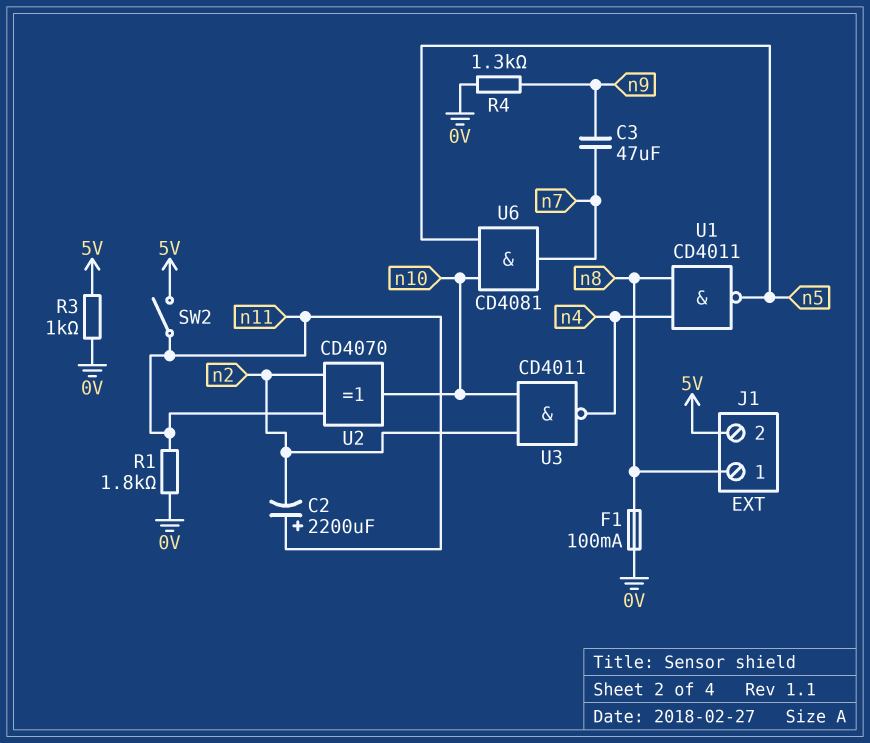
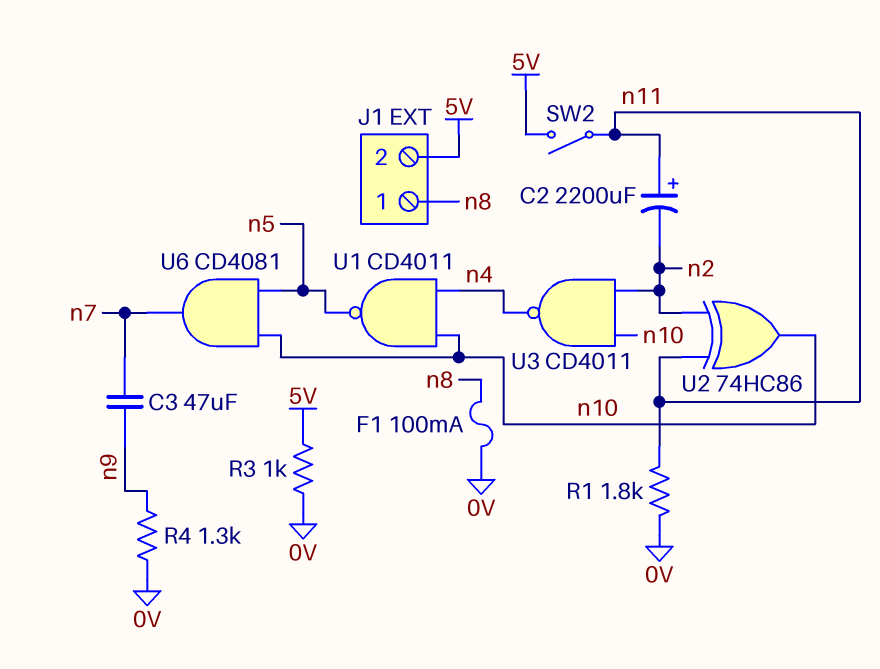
U1: NAND CD4011 (in n4, in n8, out n5) -> NAND CD4011 (in n4, in n10, out n5)
U2: XOR CD4070 (in n2, in n11, out n10) -> XOR 74HC86 (in n2, in n11, out n10)

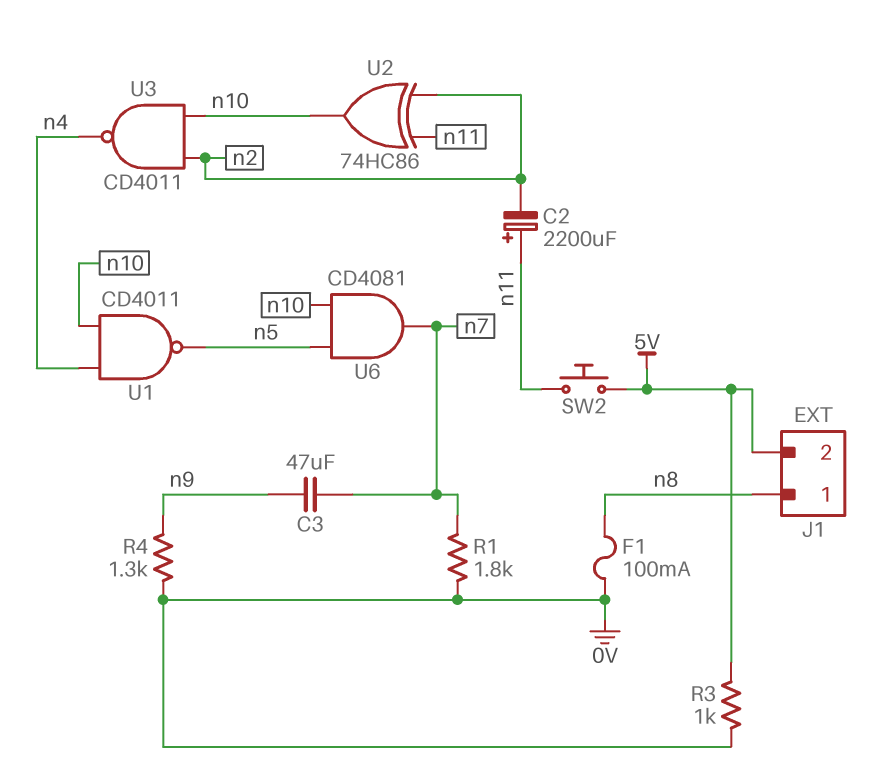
R1: 1.8k (0V, n11) -> 1.8k (0V, n7)
SW2: switch (5V, n11) -> button (5V, n11)

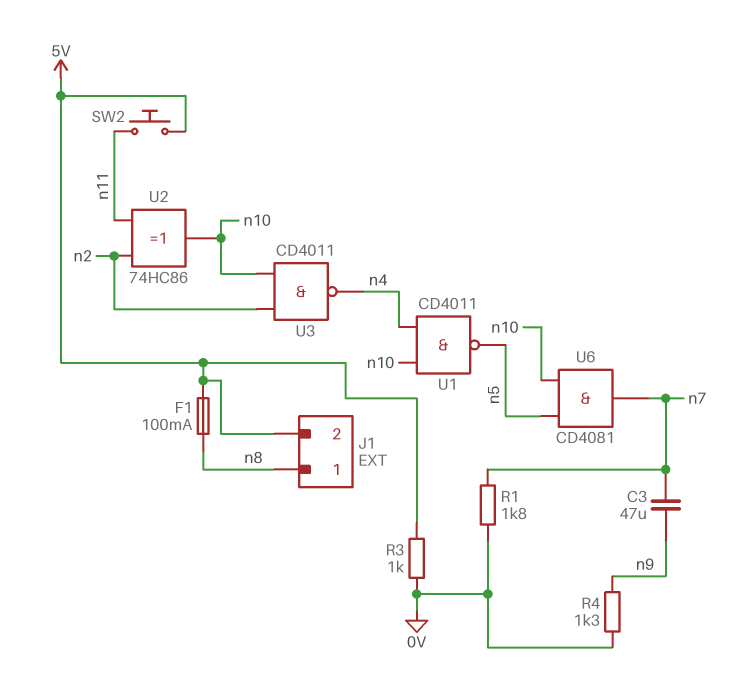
C2: 2200uF (plus n11, minus n2) -> none
F1: 100mA (0V, n8) -> 100mA (5V, n8)

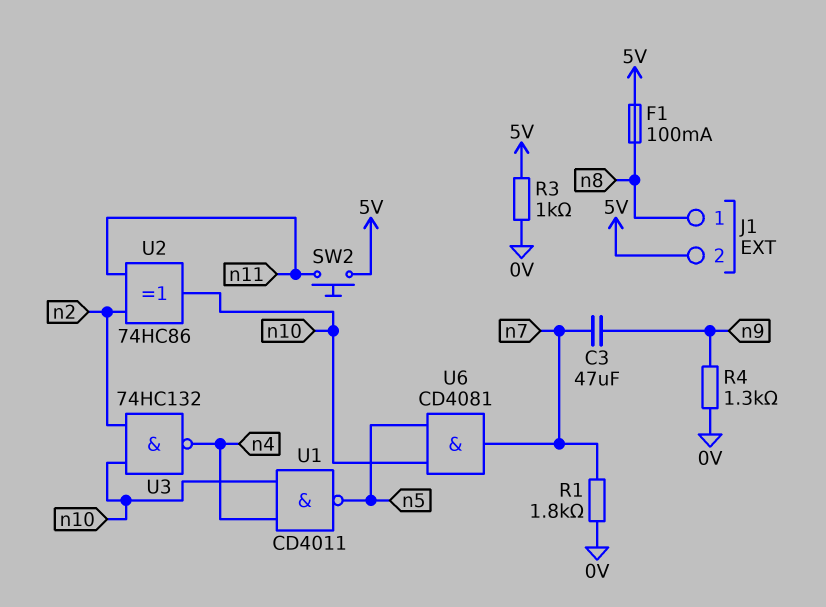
U3: NAND CD4011 (in n2, in n10, out n4) -> NAND 74HC132 (in n2, in n10, out n4)

